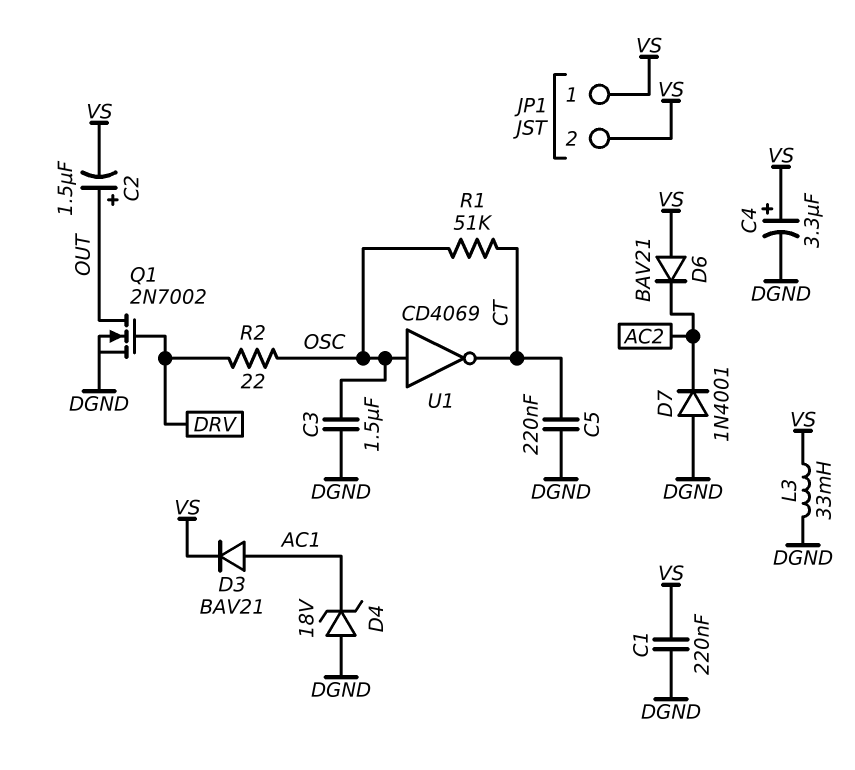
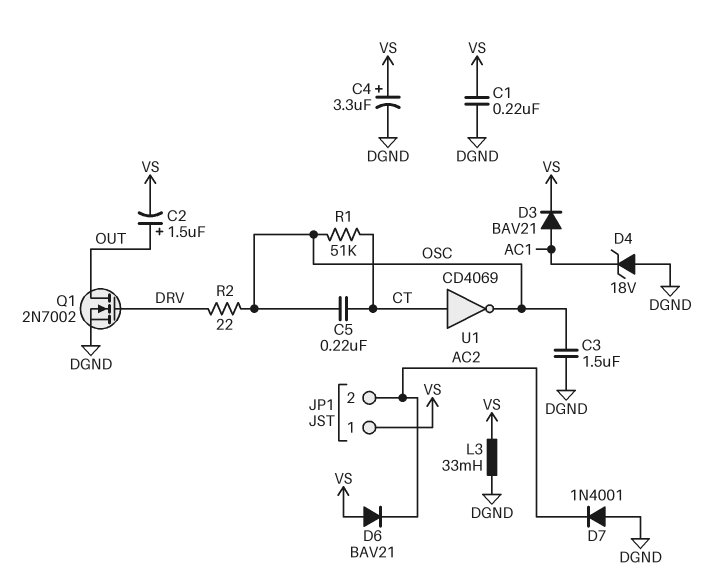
C5: 220nF (CT, DGND) -> 220nF (CT, OSC)
JP1 pin 2: VS -> AC2
U1: NOT CD4069 (in OSC, out CT) -> NOT CD4069 (in CT, out OSC)

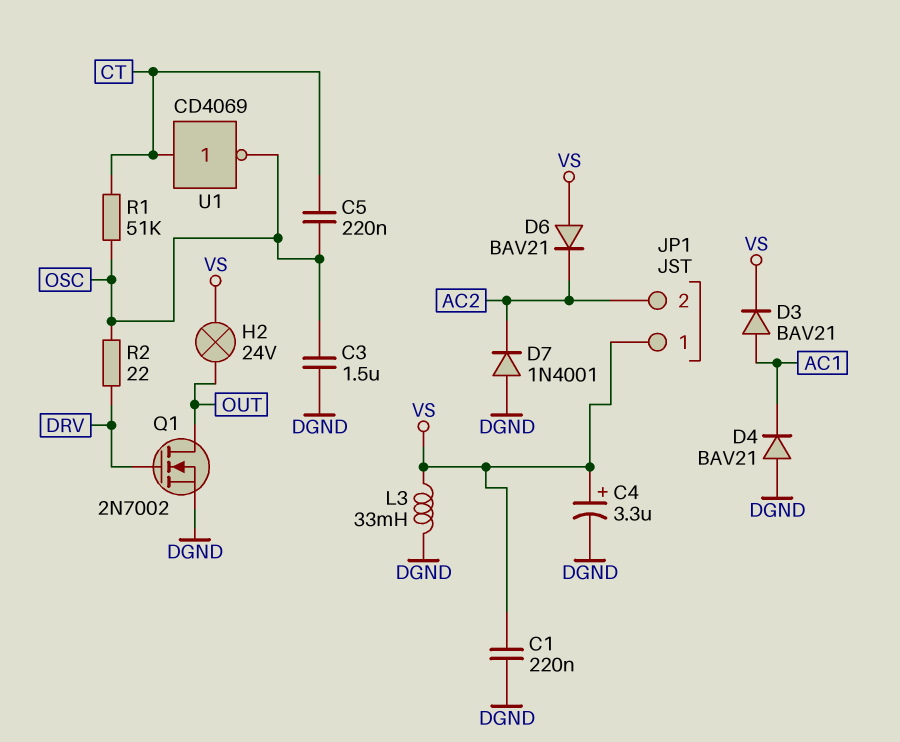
C2: 1.5uF (plus OUT, minus VS) -> none
D4: zener 18V (A DGND, K AC1) -> diode BAV21 (A DGND, K AC1)
H2: none -> lamp 24V (OUT, VS)

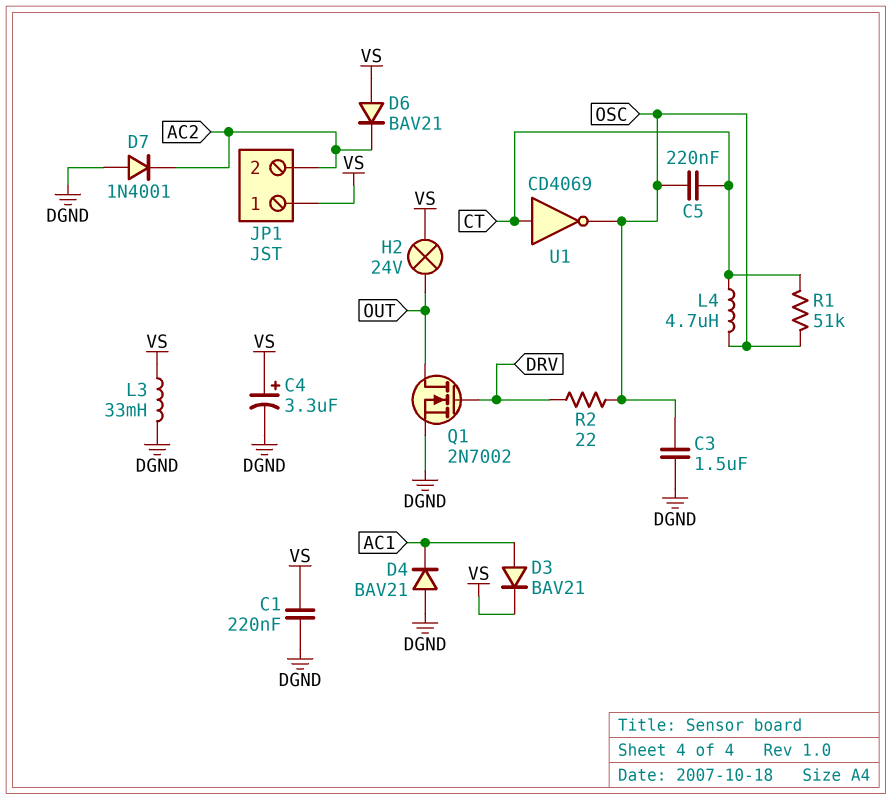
L4: none -> 4.7uH (CT, OSC)

